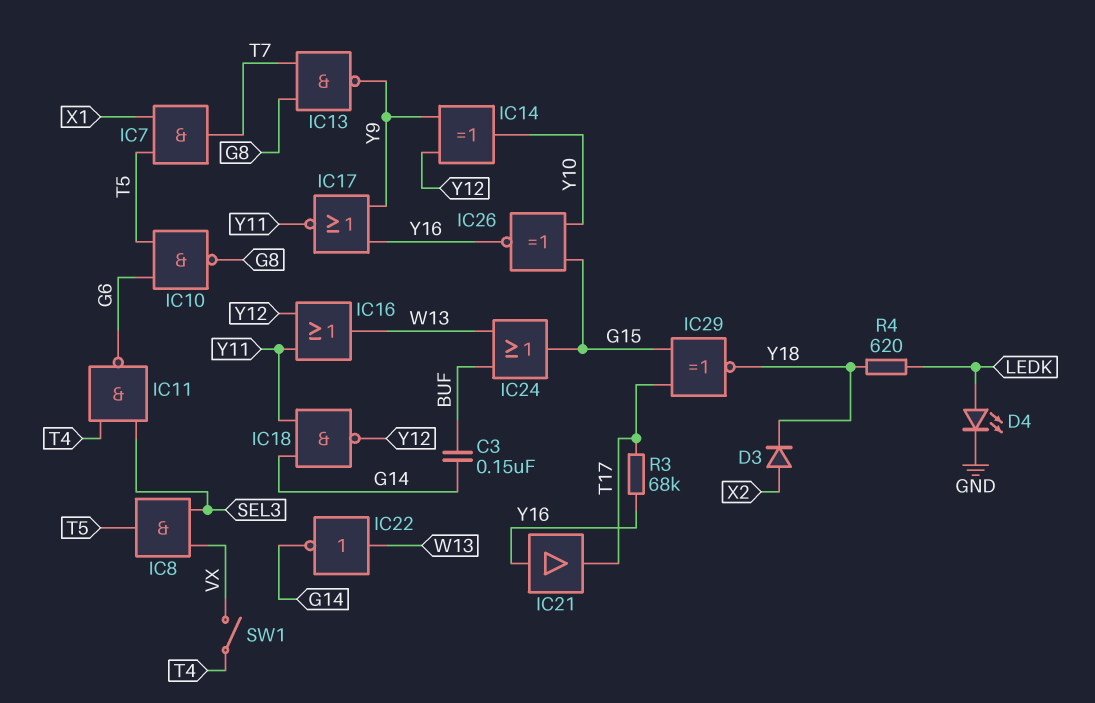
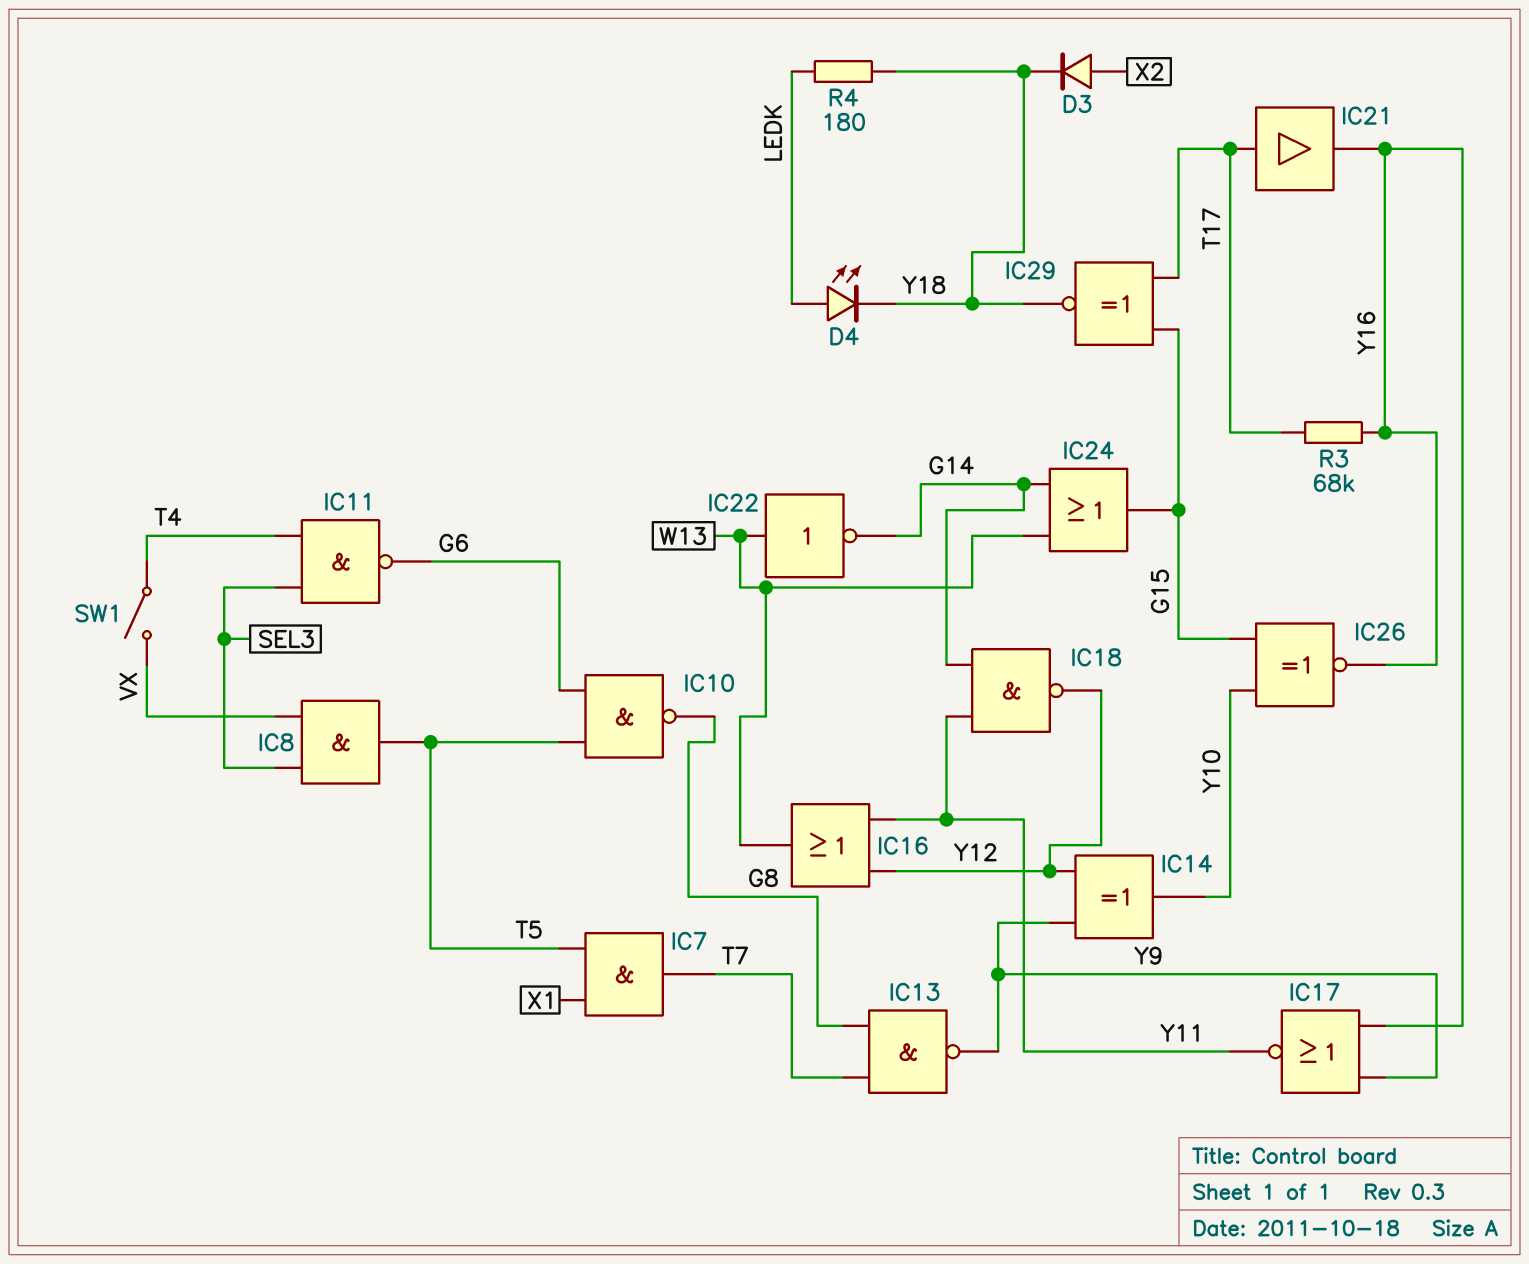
C3: 150nF (BUF, G14) -> none
D4: LED (A LEDK, K GND) -> LED (A LEDK, K Y18)
IC21: buffer (in Y16, out T17) -> buffer (in T17, out Y16)
IC24: OR (in BUF, in W13, out G15) -> OR (in G14, in W13, out G15)
R4: 620 (LEDK, Y18) -> 180 (LEDK, Y18)

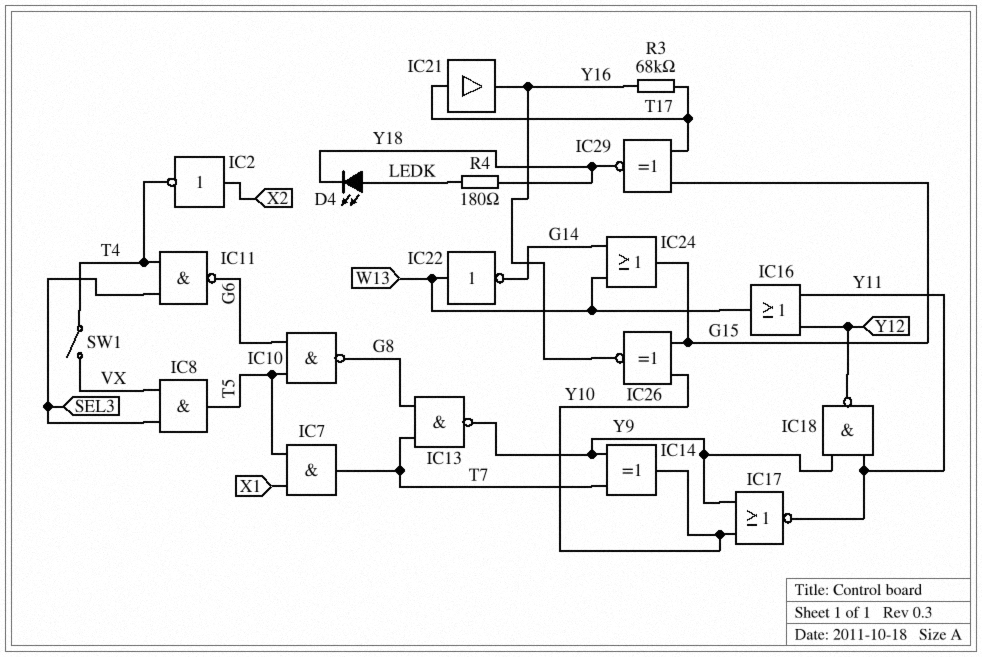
D3: diode (A X2, K Y18) -> none
IC2: none -> NOT (in X2, out T4)
IC14: XOR (in Y9, in Y12, out Y10) -> XOR (in T7, in Y9, out Y10)
IC17: NOR (in Y9, in Y16, out Y11) -> NOR (in Y9, in Y10, out Y11)
IC18: NAND (in G14, in Y11, out Y12) -> NAND (in Y9, in Y11, out Y12)

